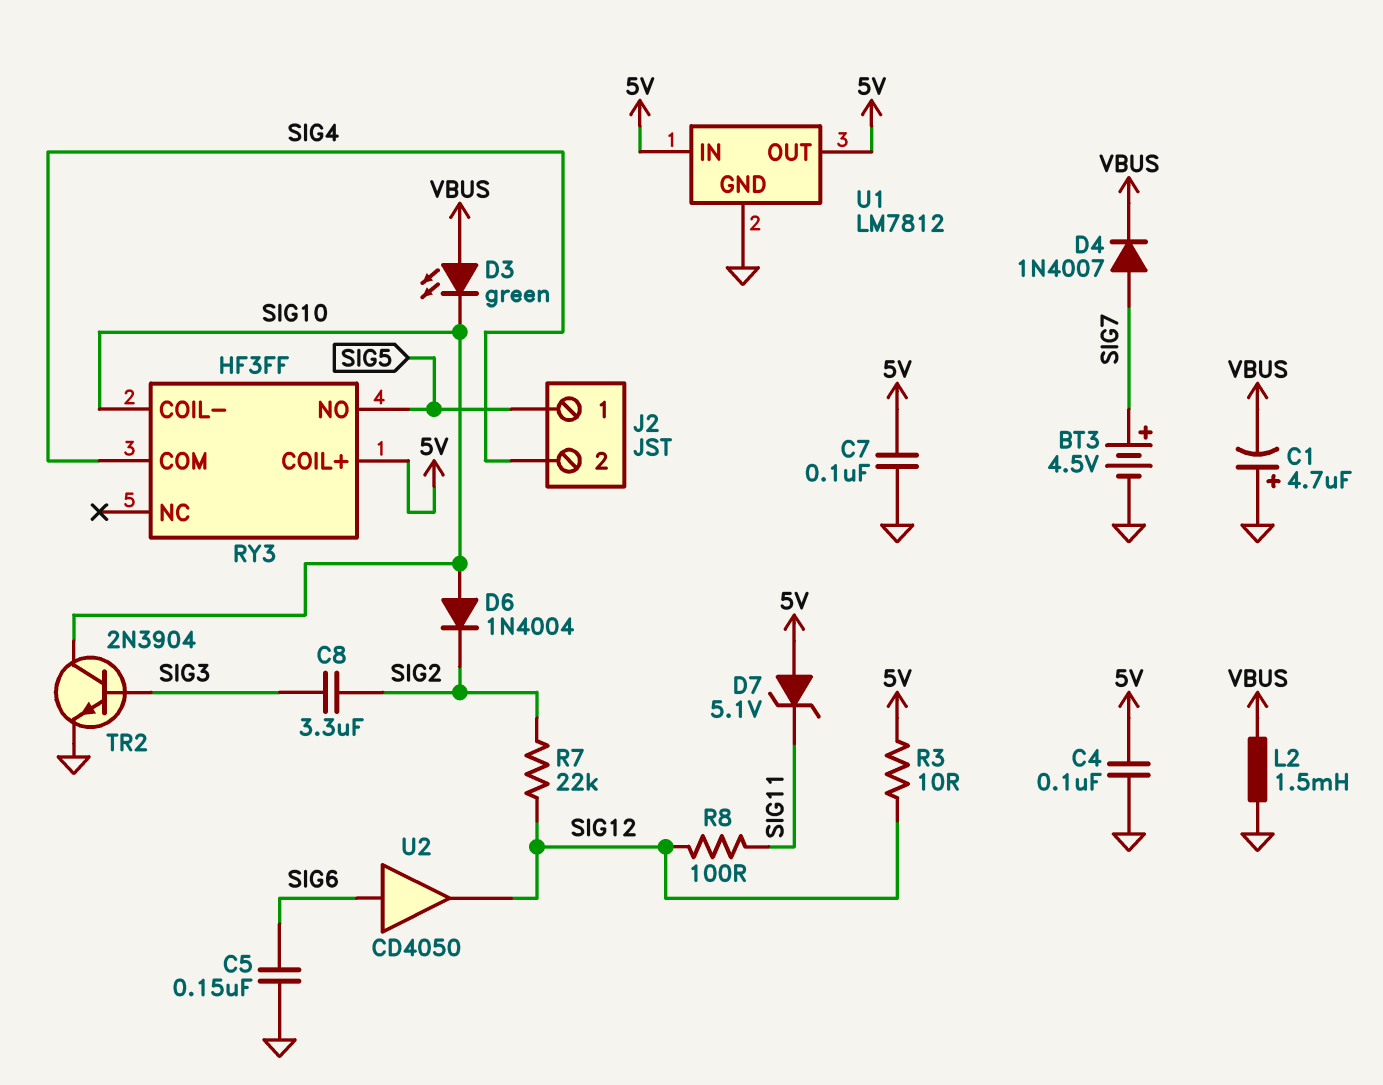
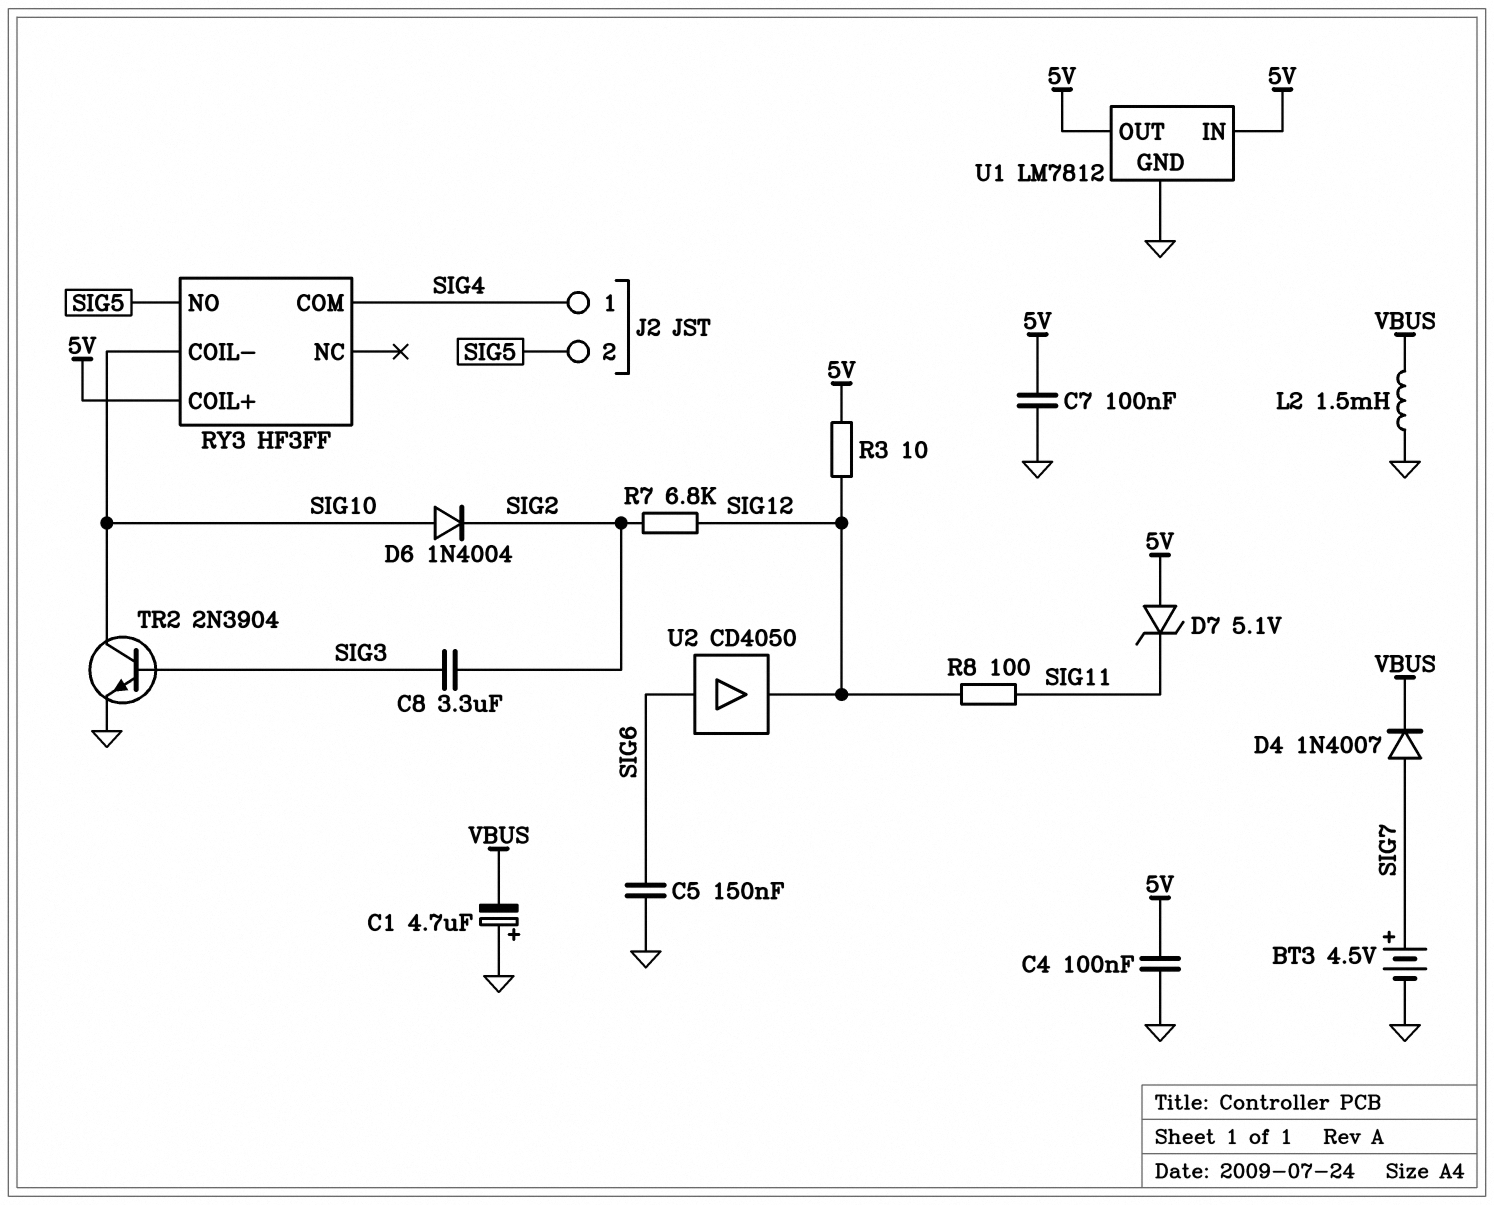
D3: LED green (A VBUS, K SIG10) -> none
J2 pin 1: SIG5 -> SIG4
J2 pin 2: SIG4 -> SIG5
R7: 22k (SIG2, SIG12) -> 6.8k (SIG2, SIG12)

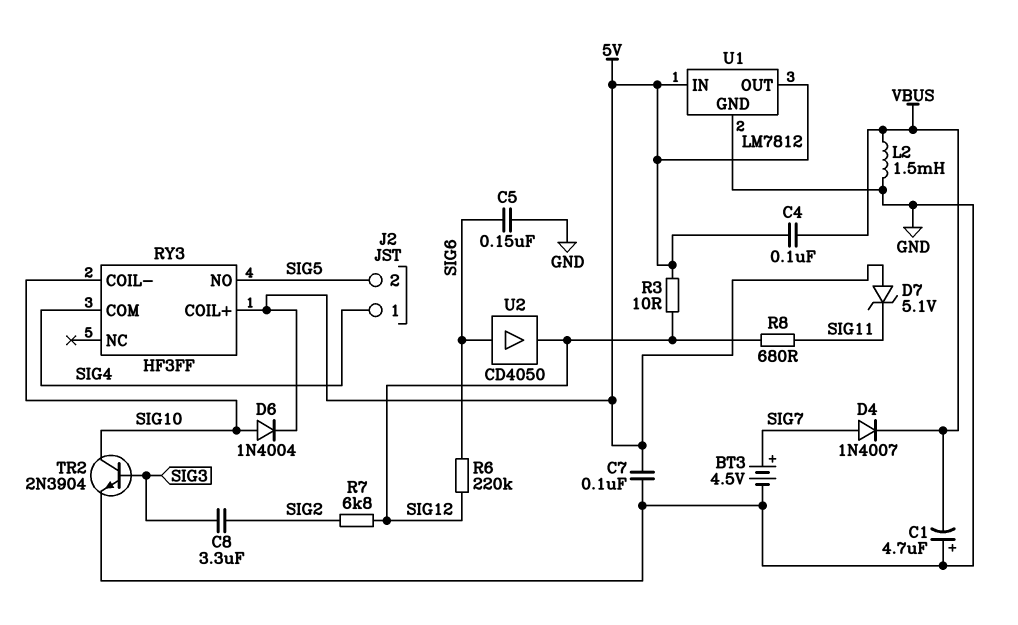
C4: 100nF (5V, GND) -> 100nF (5V, VBUS)
D6: diode 1N4004 (A SIG10, K SIG2) -> diode 1N4004 (A SIG10, K 5V)
R6: none -> 220k (SIG6, SIG12)
R8: 100 (SIG11, SIG12) -> 680 (SIG11, SIG12)

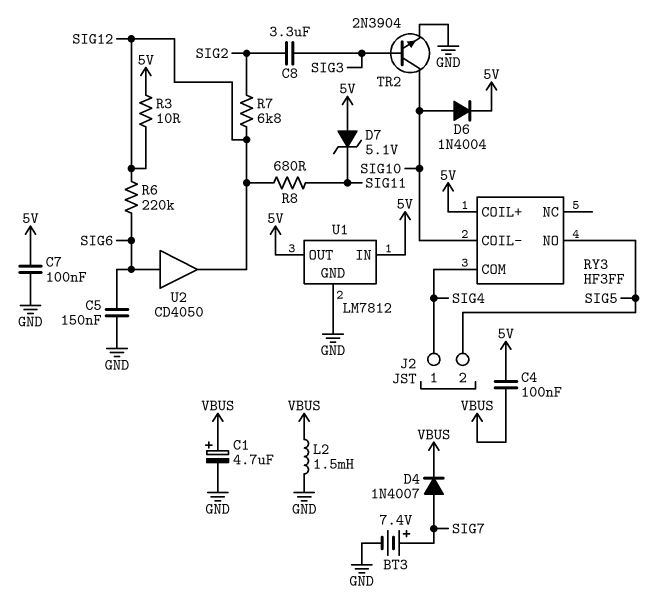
BT3: 4.5V (plus SIG7, minus GND) -> 7.4V (plus SIG7, minus GND)
C1: 4.7uF (plus GND, minus VBUS) -> 4.7uF (plus VBUS, minus GND)

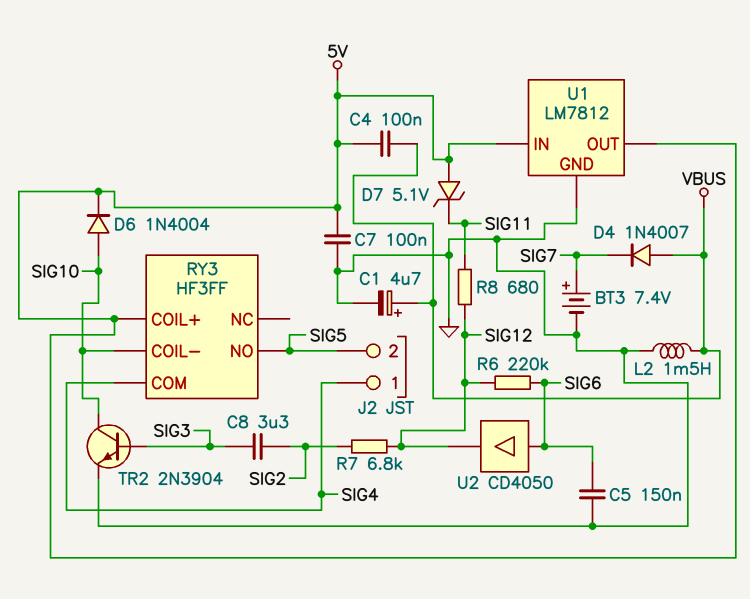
D4: diode 1N4007 (A SIG7, K VBUS) -> diode 1N4007 (A VBUS, K SIG7)
R3: 10 (5V, SIG12) -> none

